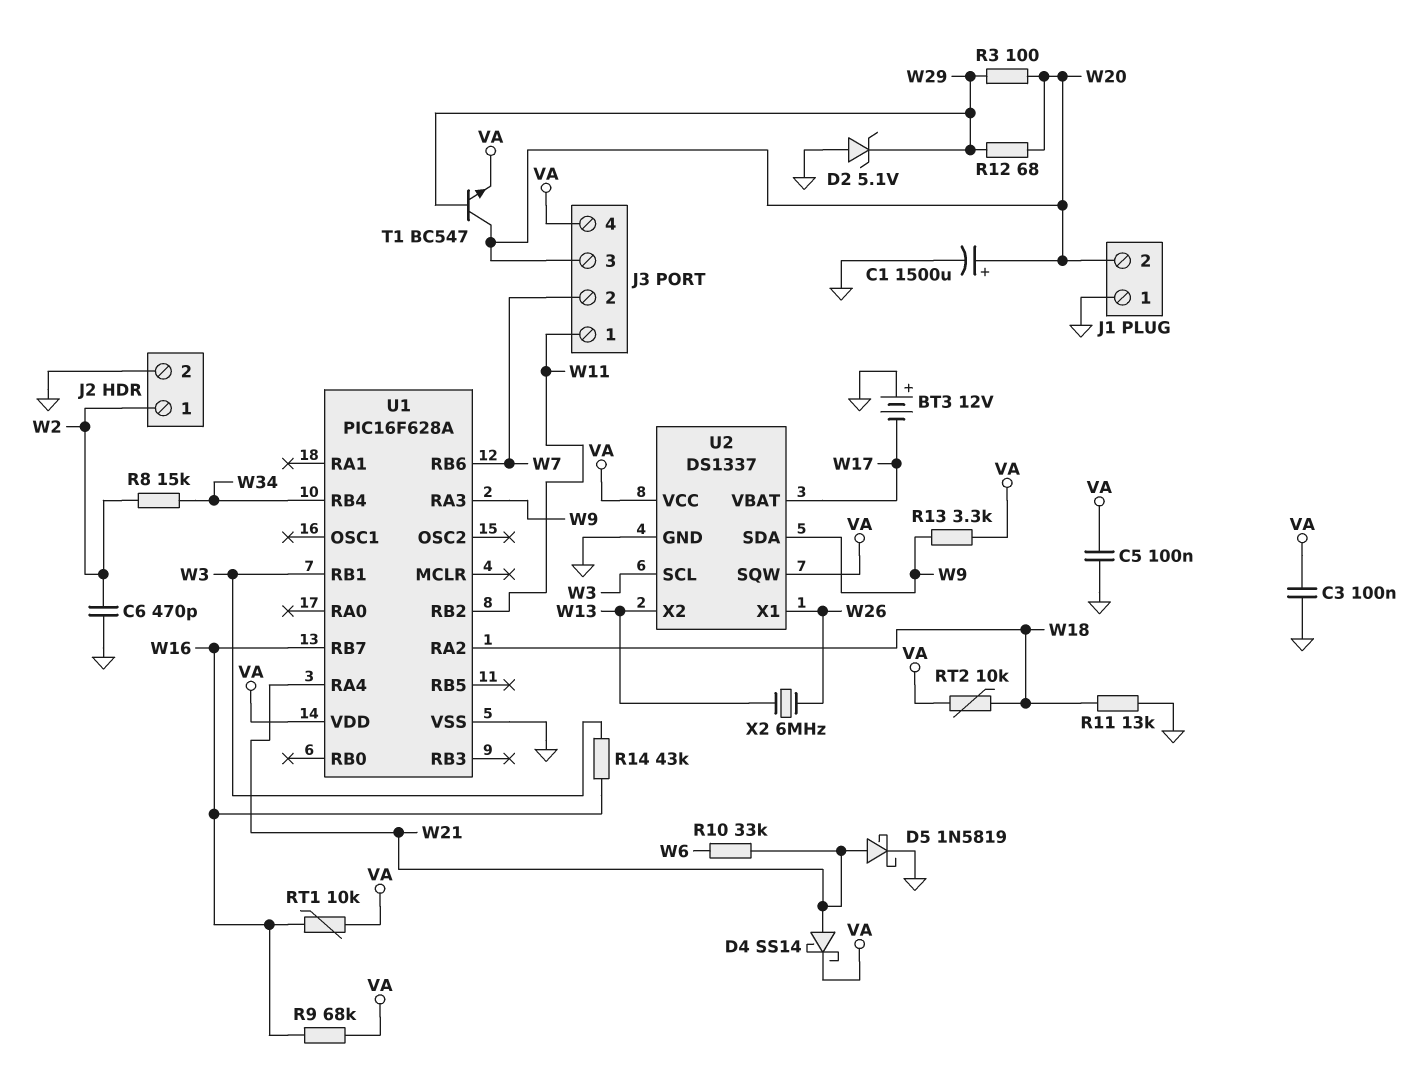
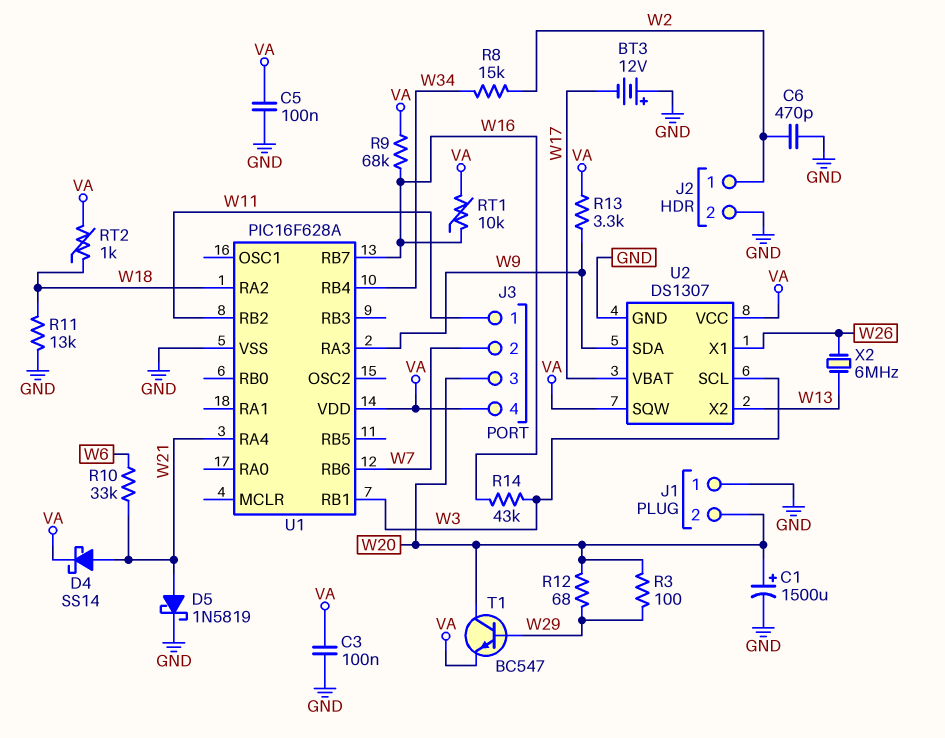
D2: zener 5.1V (A GND, K W29) -> none
RT2: 10k (VA, W18) -> 1k (VA, W18)
U2: DS1337 -> DS1307

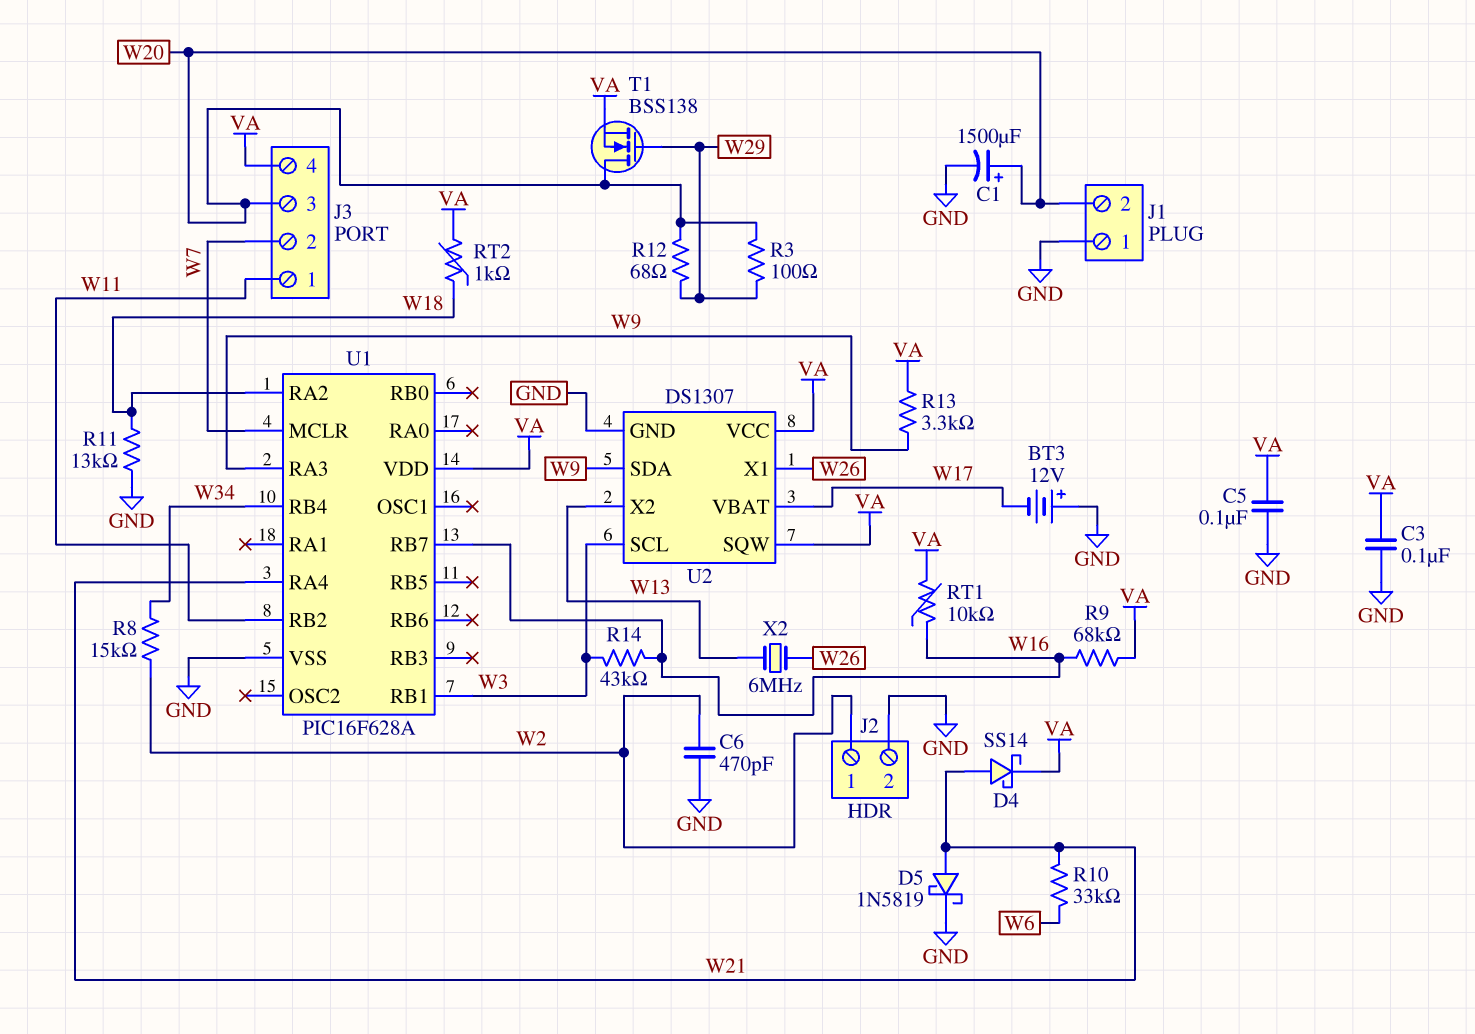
T1: NPN BC547 (B W29, C W20, E VA) -> NMOS BSS138 (G W29, D W20, S VA)
U1 pin MCLR: none -> W7
U1 pin RB6: W7 -> none

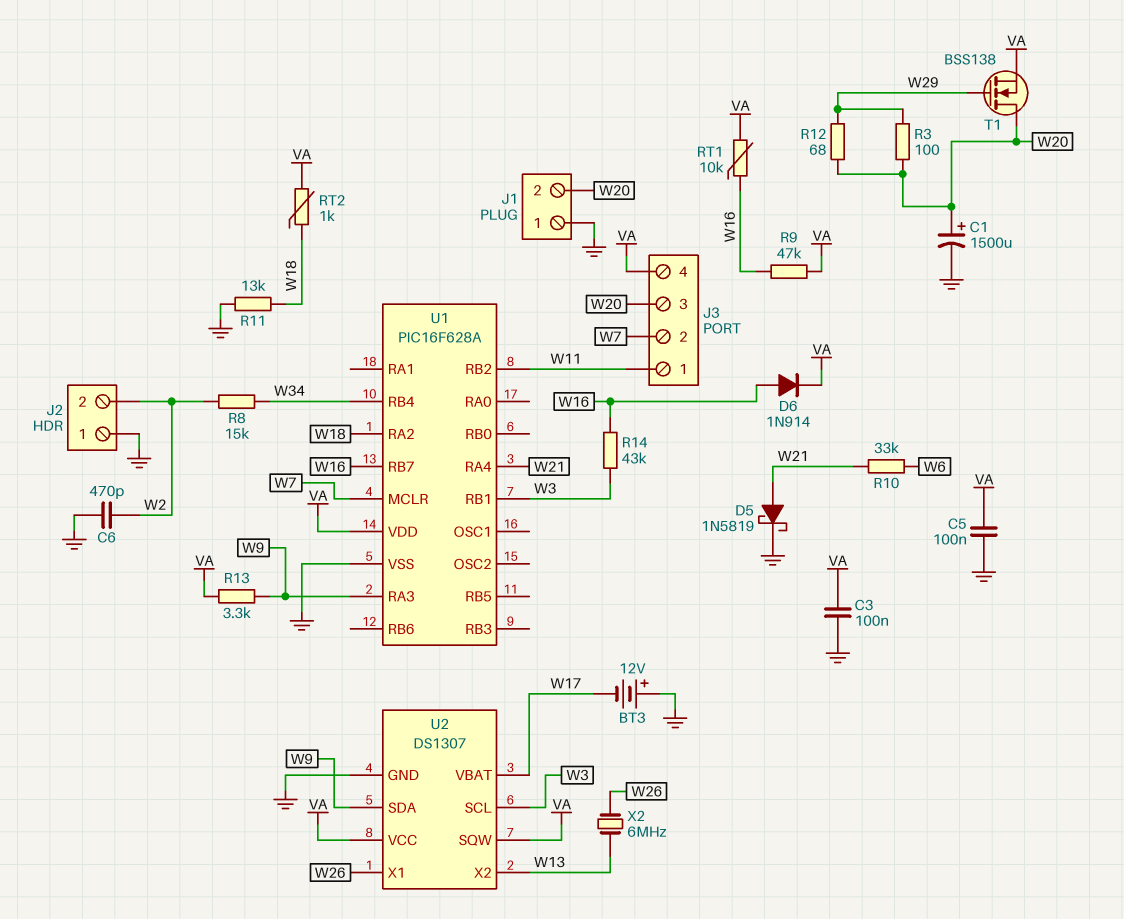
D4: schottky SS14 (A W21, K VA) -> none
D6: none -> diode 1N914 (A W16, K VA)
J2 pin 1: W2 -> GND
J2 pin 2: GND -> W2
R9: 68k (VA, W16) -> 47k (VA, W16)

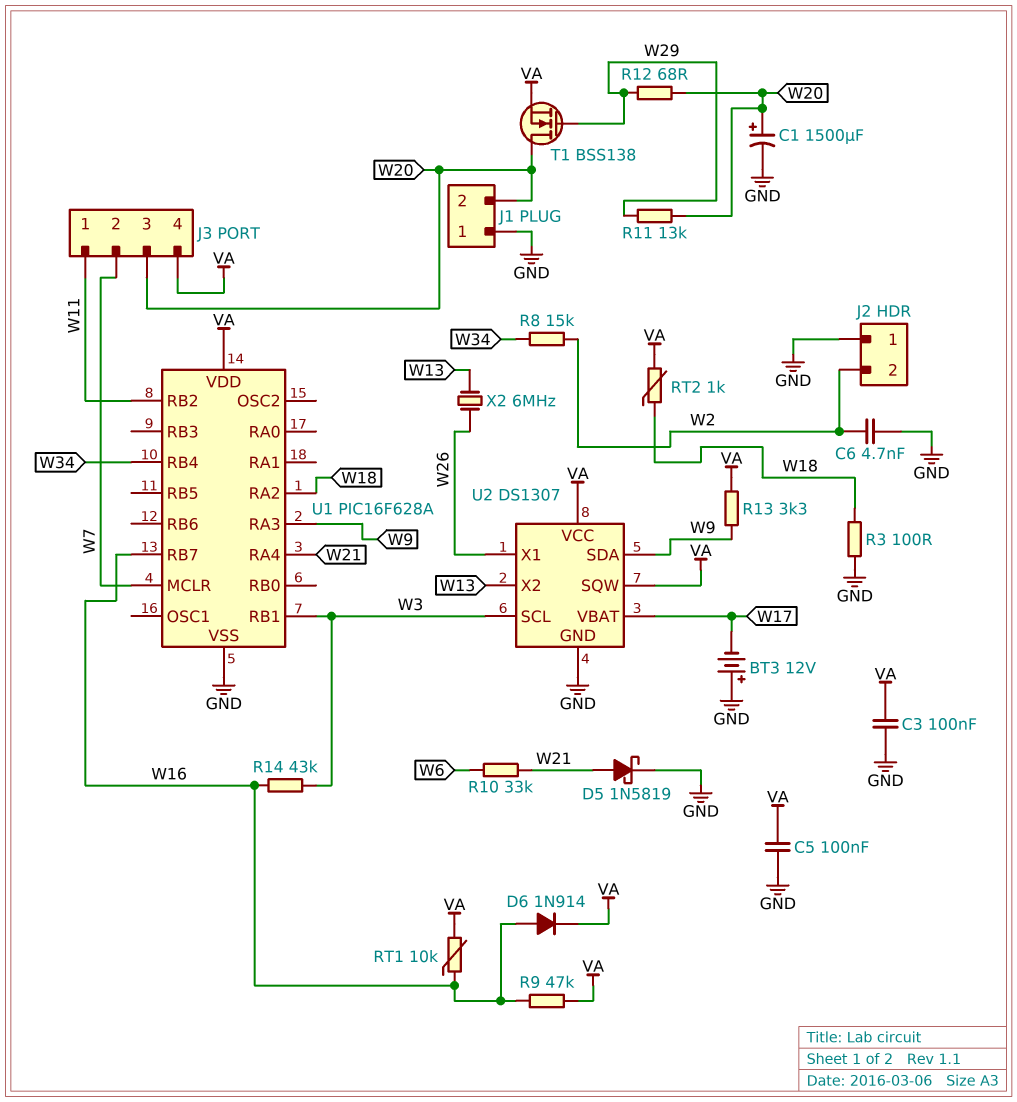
C6: 470pF (GND, W2) -> 4.7nF (GND, W2)
R3: 100 (W20, W29) -> 100 (GND, W18)
R11: 13k (GND, W18) -> 13k (W20, W29)

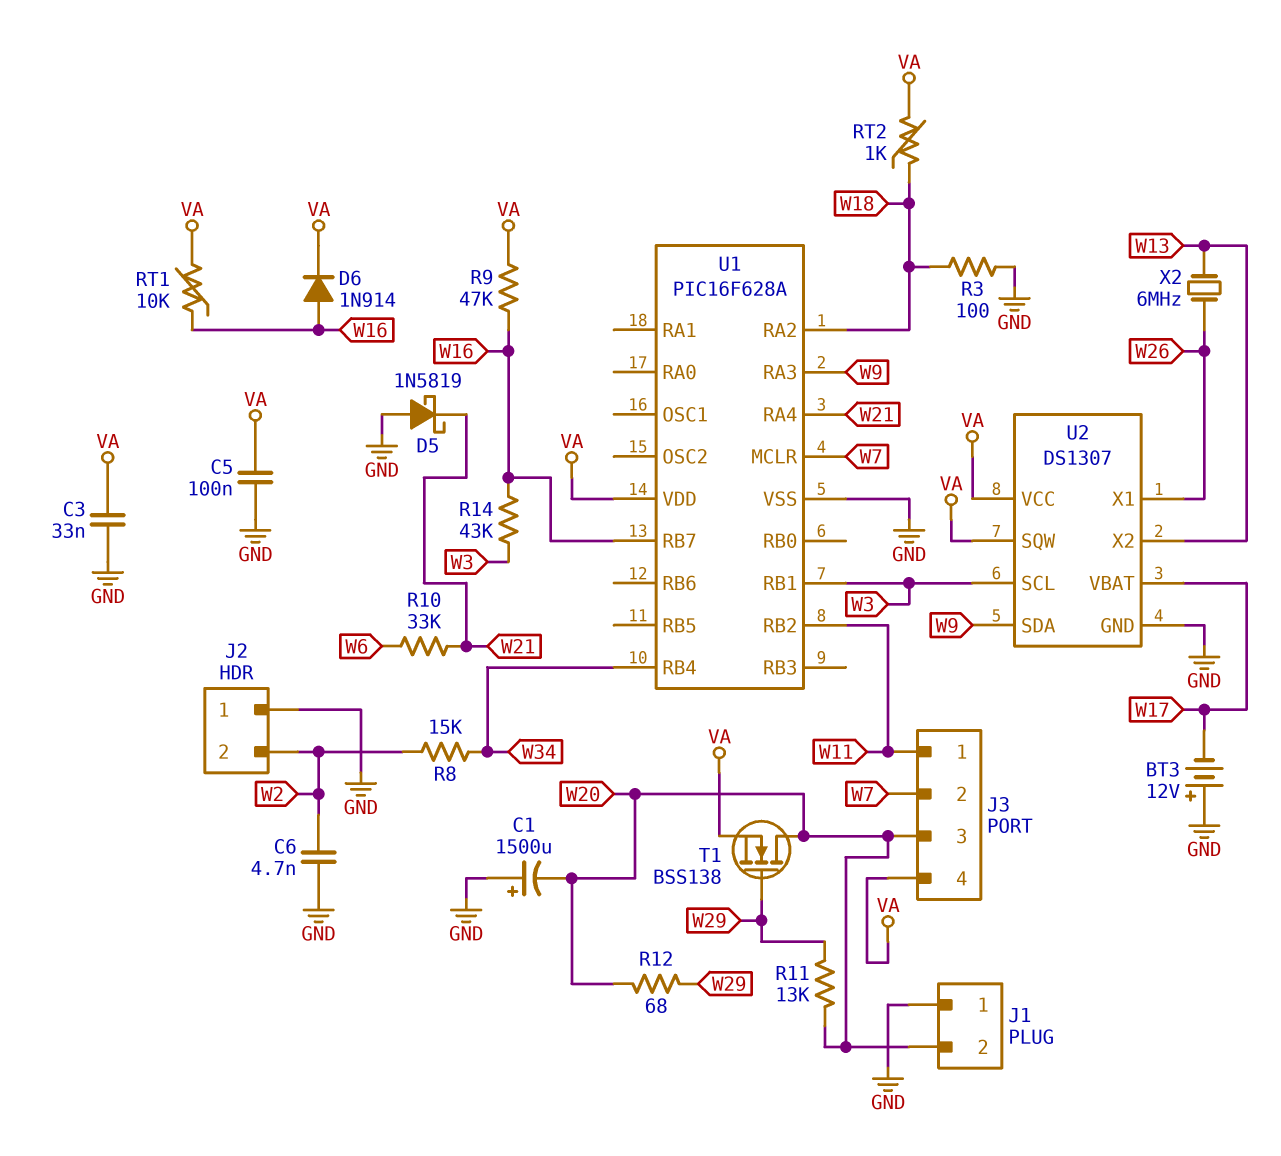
C1: 1500uF (plus W20, minus GND) -> 1500uF (plus GND, minus W20)
C3: 100nF (GND, VA) -> 33nF (GND, VA)
D5: schottky 1N5819 (A W21, K GND) -> schottky 1N5819 (A GND, K W21)
R13: 3.3k (VA, W9) -> none

